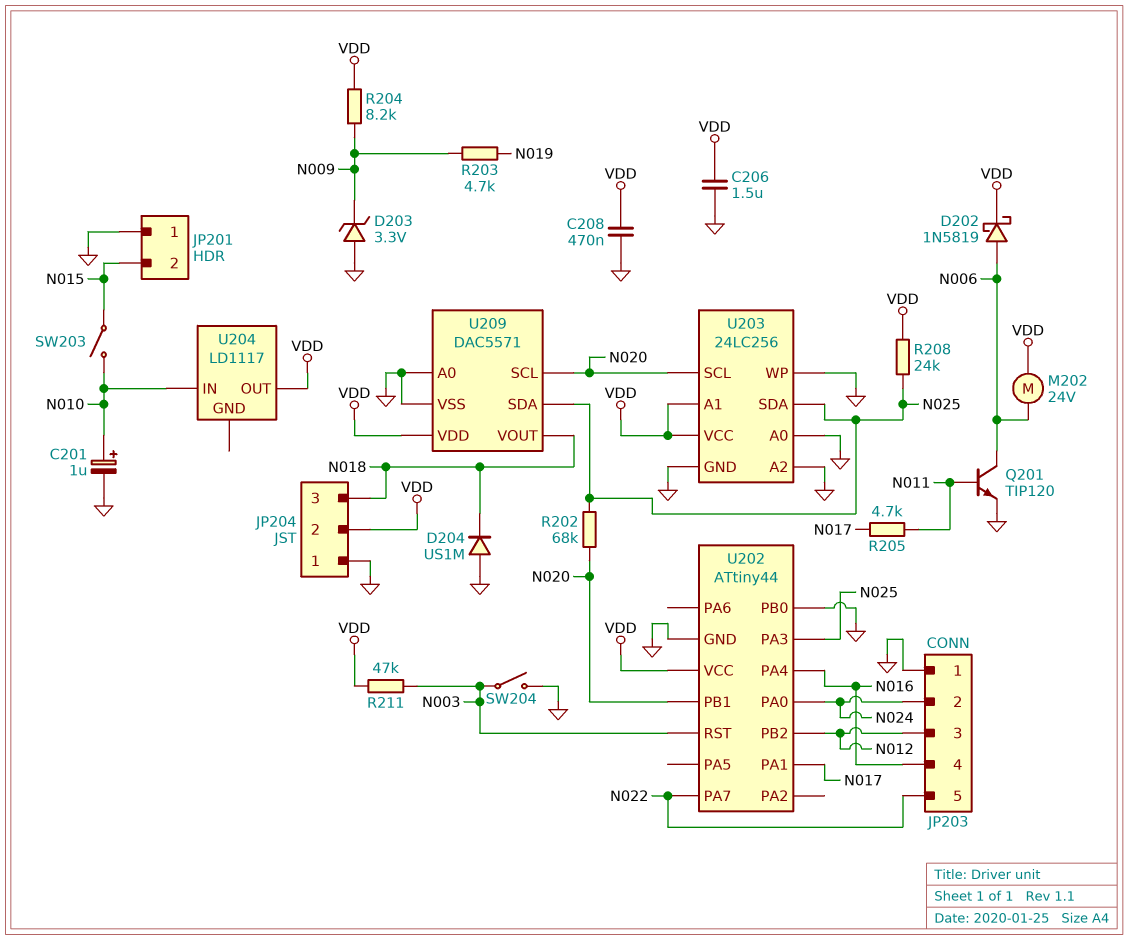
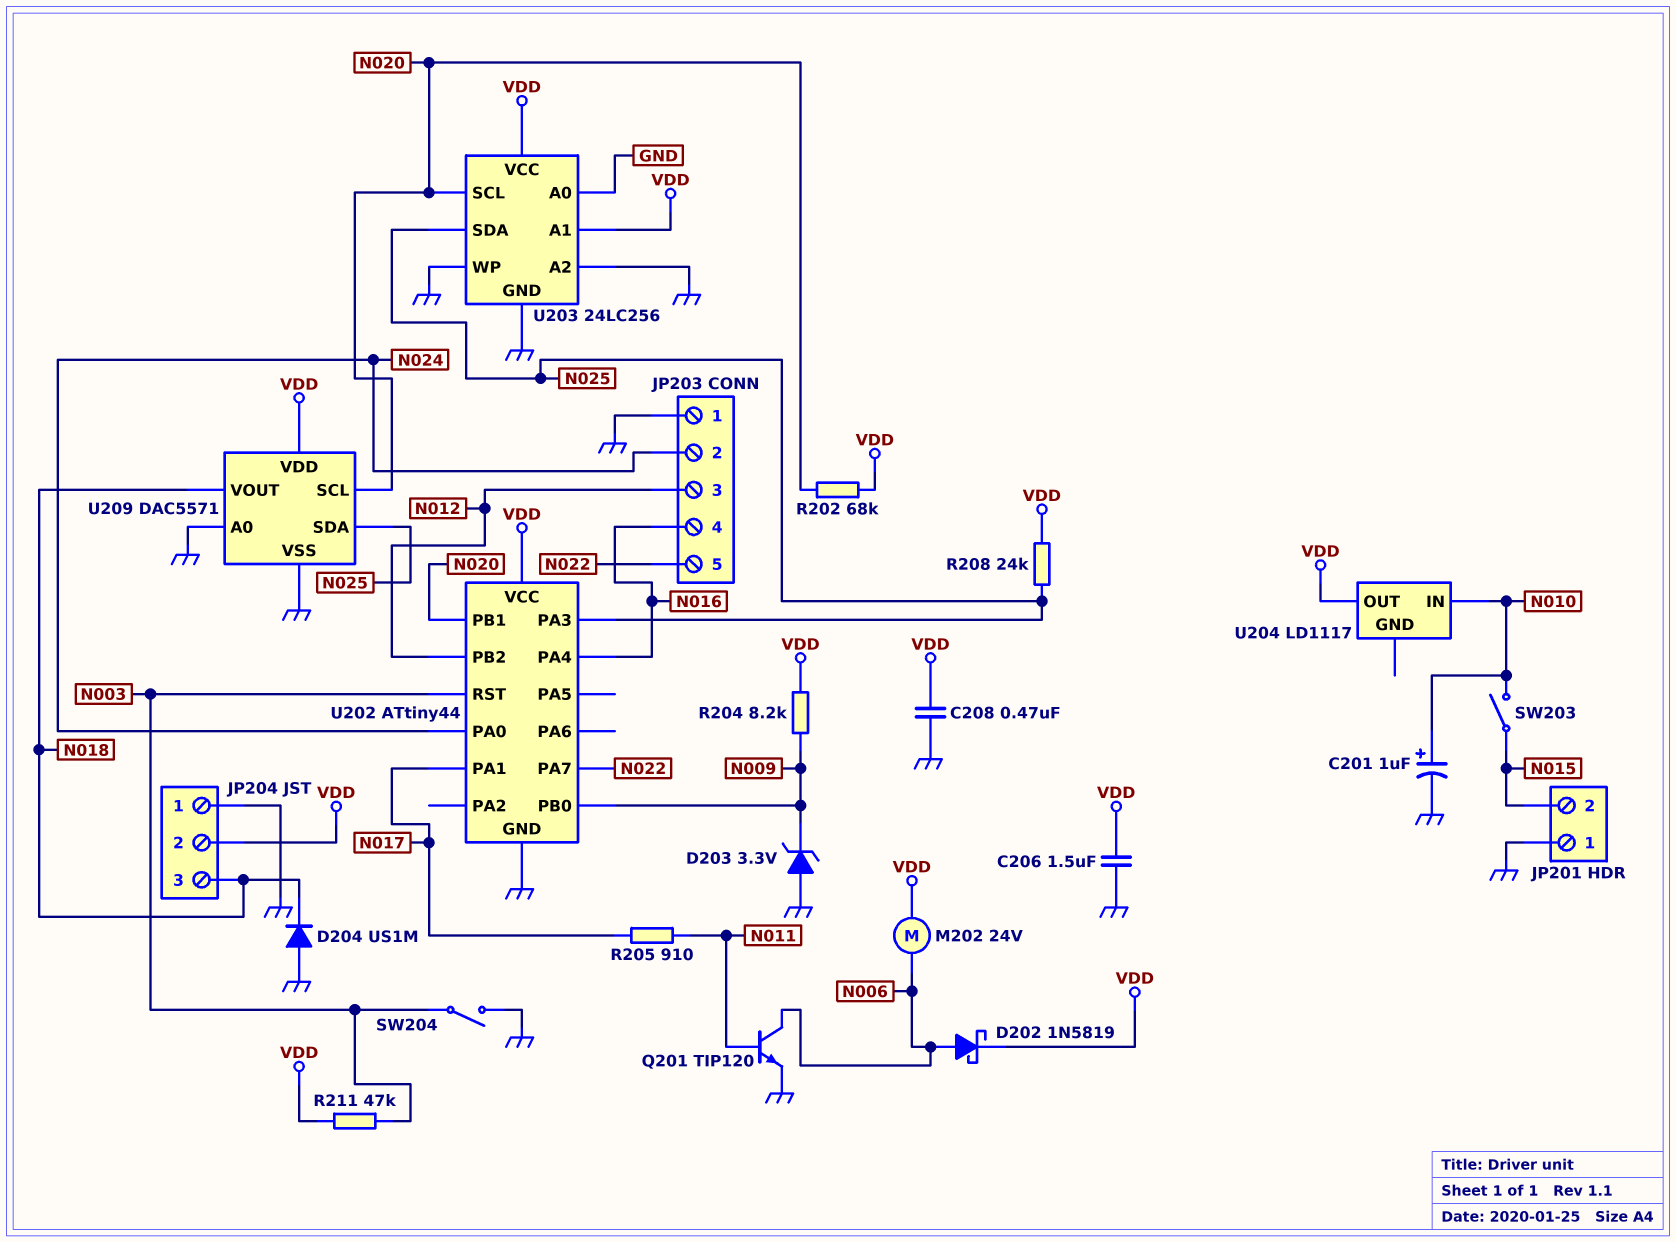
R202: 68k (N020, N025) -> 68k (N020, VDD)
R203: 4.7k (N009, N019) -> none
R205: 4.7k (N011, N017) -> 910 (N011, N017)
U202 pin PB0: GND -> N009

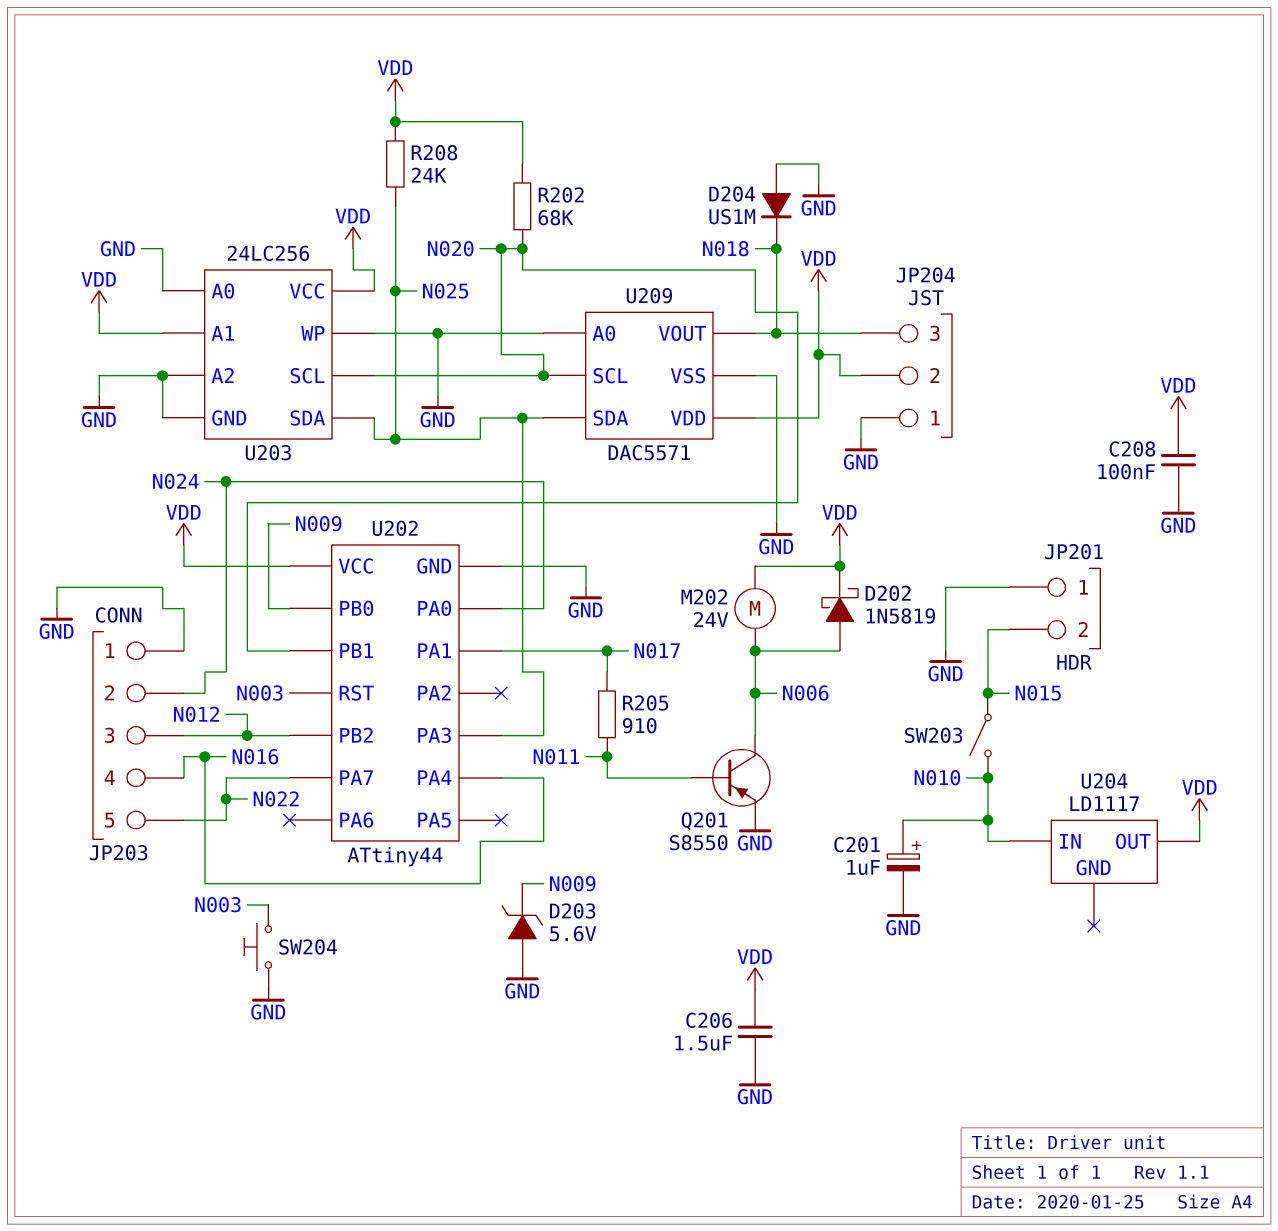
C208: 470nF (GND, VDD) -> 100nF (GND, VDD)
D203: zener 3.3V (A GND, K N009) -> zener 5.6V (A GND, K N009)
Q201: NPN TIP120 (B N011, C N006, E GND) -> PNP S8550 (B N011, C N006, E GND)
R204: 8.2k (N009, VDD) -> none
R211: 47k (N003, VDD) -> none
SW204: switch (GND, N003) -> button (GND, N003)

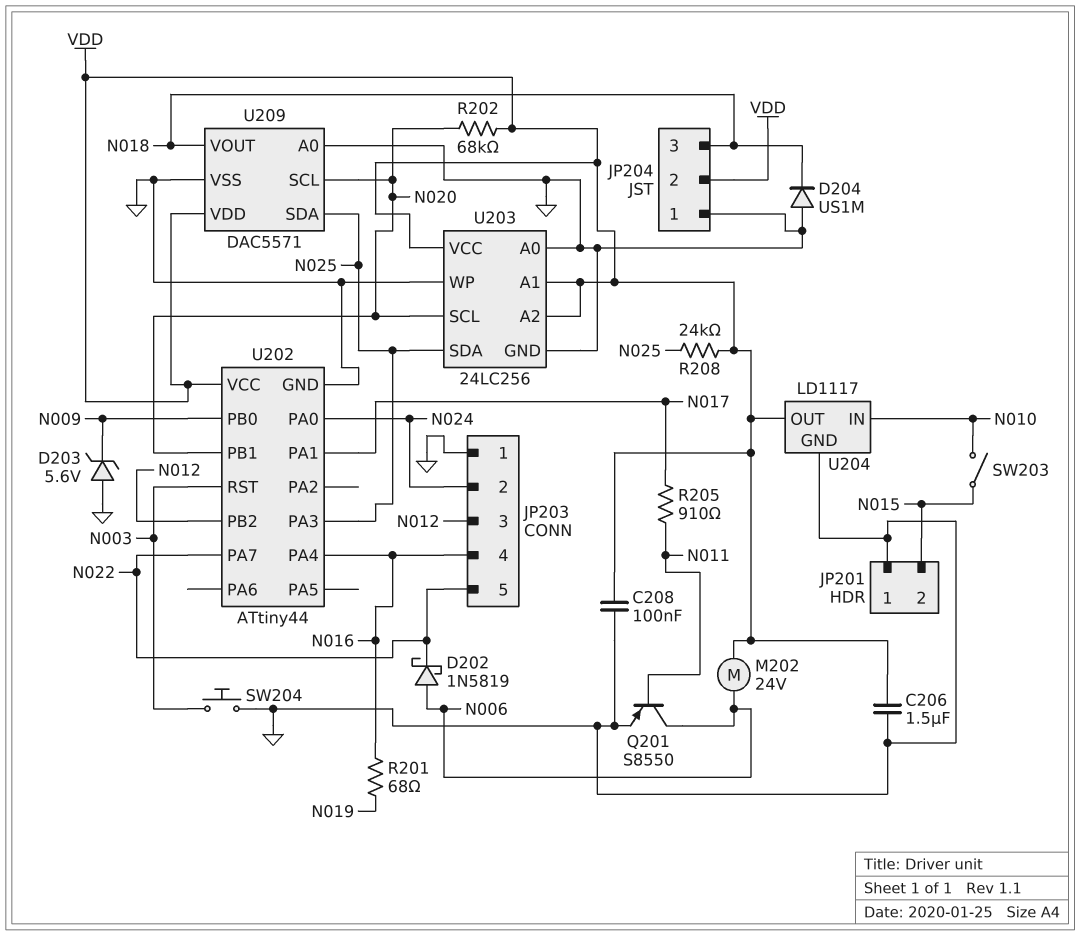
C201: 1uF (plus N010, minus GND) -> none
D202: schottky 1N5819 (A N006, K VDD) -> schottky 1N5819 (A N006, K N022)
R201: none -> 68 (N016, N019)
U203 pin A2: GND -> VDD
U204 pin GND: none -> GND

